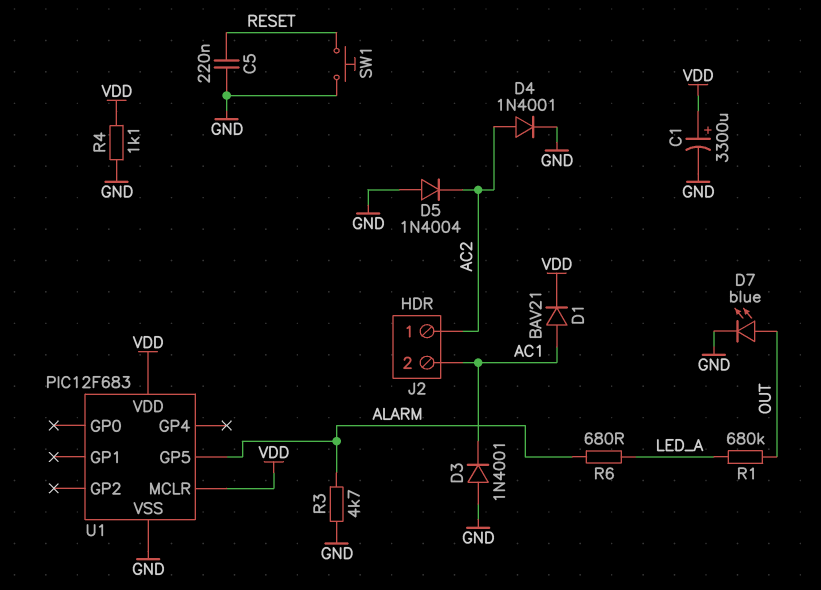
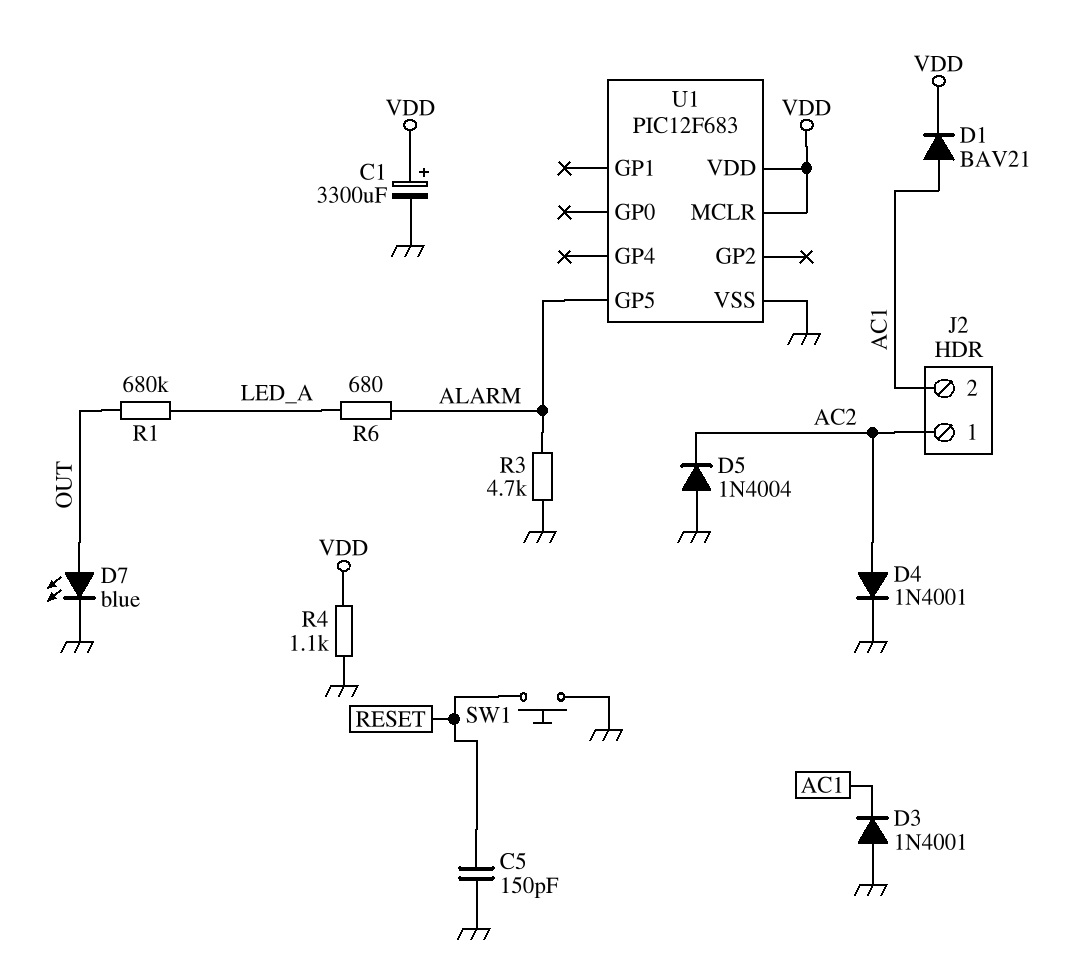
C5: 220nF (GND, RESET) -> 150pF (GND, RESET)

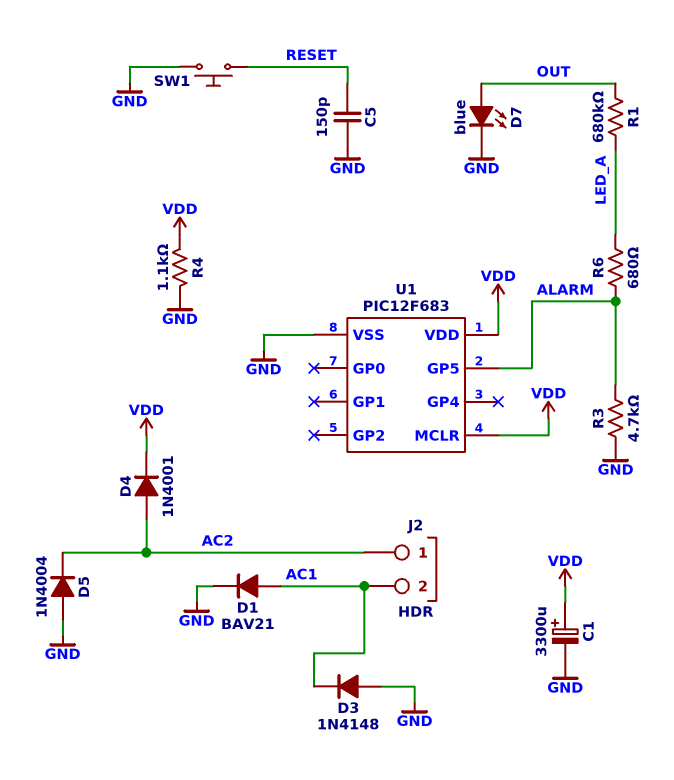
D1: diode BAV21 (A AC1, K VDD) -> diode BAV21 (A AC1, K GND)
D3: diode 1N4001 (A GND, K AC1) -> diode 1N4148 (A GND, K AC1)
D4: diode 1N4001 (A AC2, K GND) -> diode 1N4001 (A AC2, K VDD)

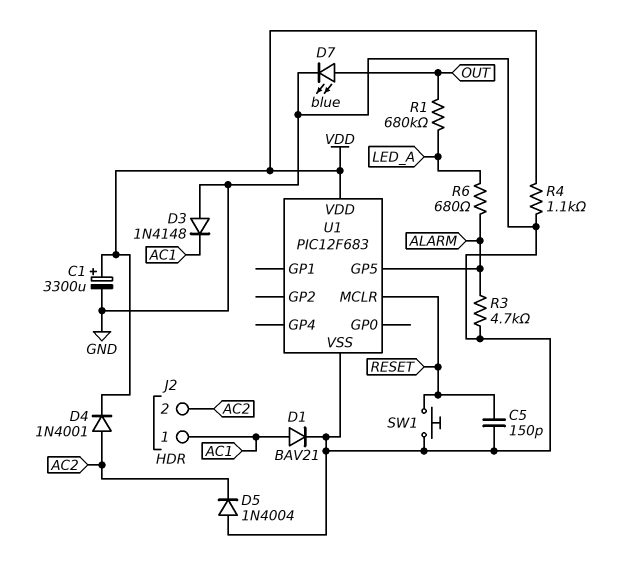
J2 pin 1: AC2 -> AC1
J2 pin 2: AC1 -> AC2
U1 pin MCLR: VDD -> RESET

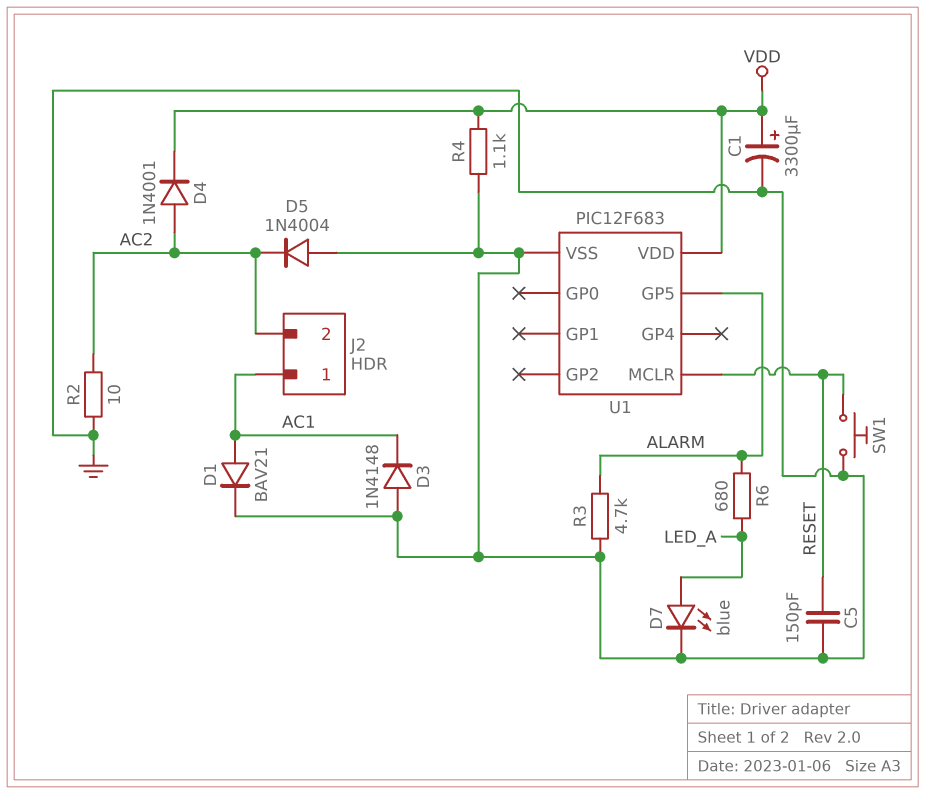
D7: LED blue (A OUT, K GND) -> LED blue (A LED_A, K GND)
R1: 680k (LED_A, OUT) -> none
R2: none -> 10 (AC2, GND)

